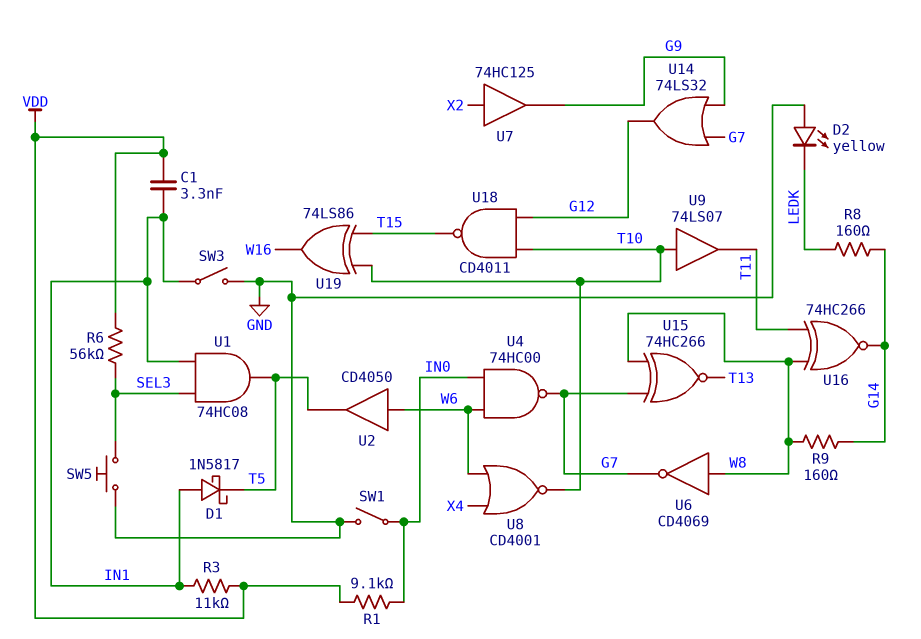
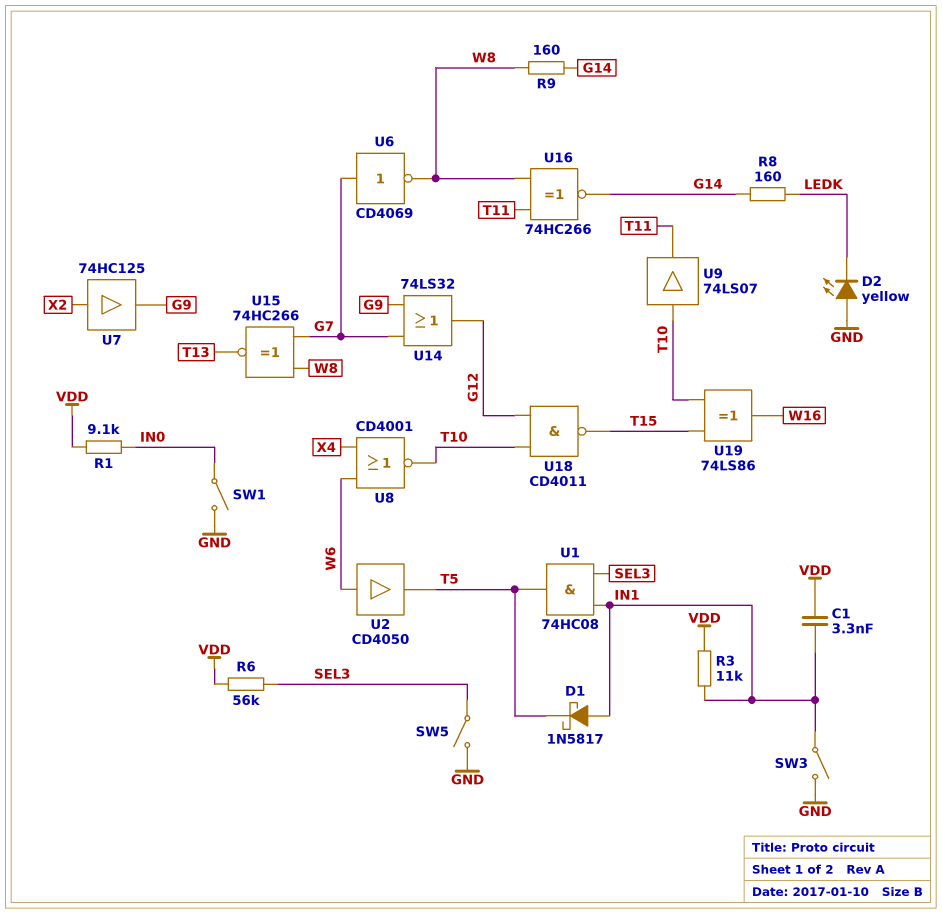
SW5: button (GND, SEL3) -> switch (GND, SEL3)
U4: NAND 74HC00 (in IN0, in W6, out G7) -> none
U6: NOT CD4069 (in W8, out G7) -> NOT CD4069 (in G7, out W8)

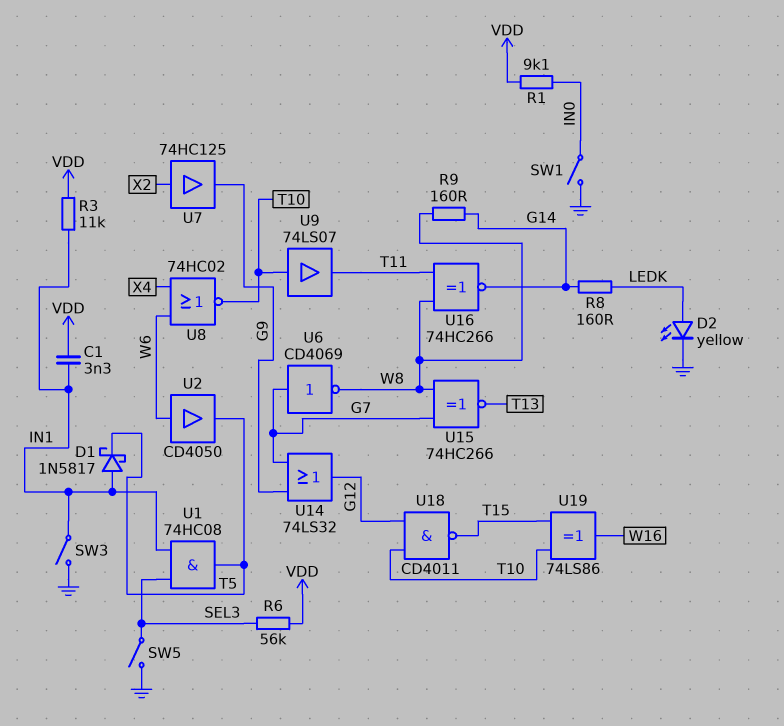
D2: LED yellow (A GND, K LEDK) -> LED yellow (A LEDK, K GND)
U8: NOR CD4001 (in W6, in X4, out T10) -> NOR 74HC02 (in W6, in X4, out T10)

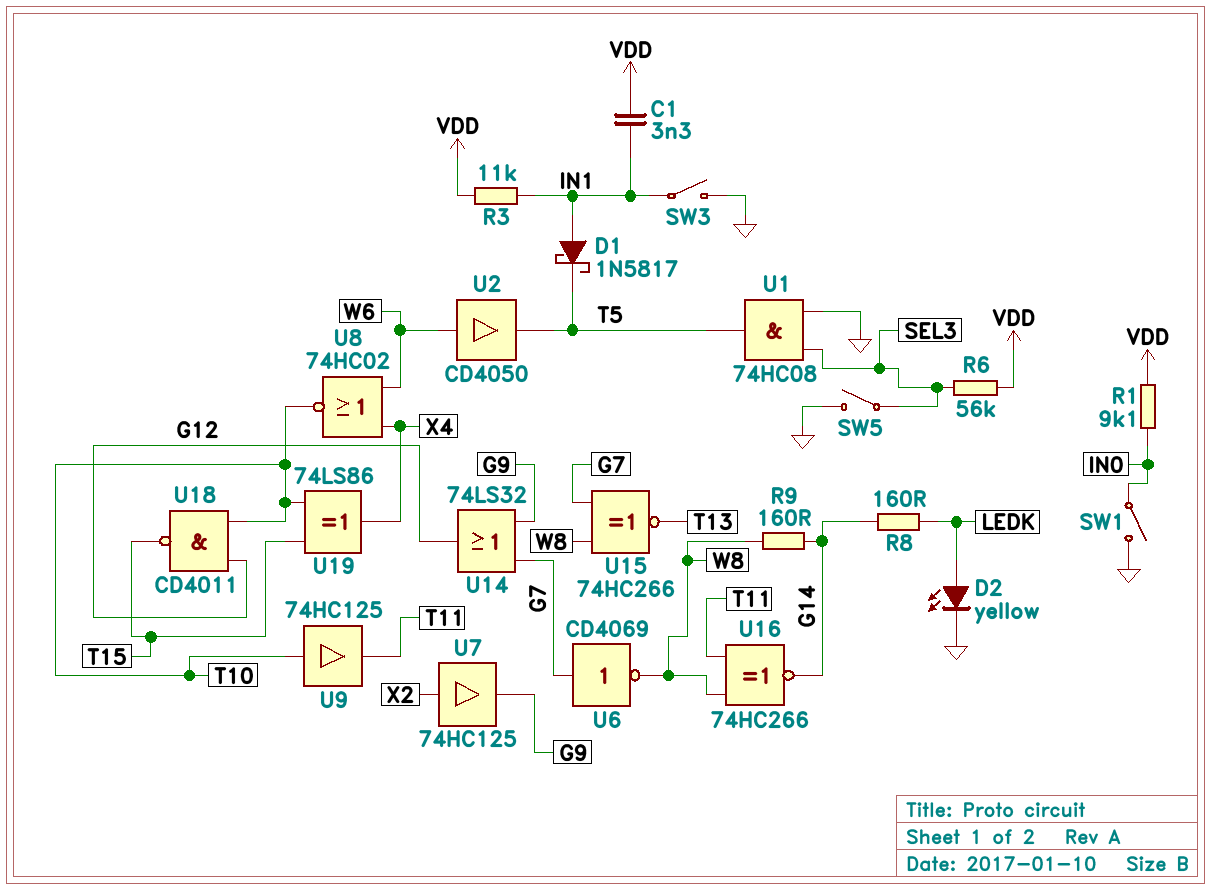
U1: AND 74HC08 (in IN1, in SEL3, out T5) -> AND 74HC08 (in GND, in SEL3, out T5)
U9: buffer 74LS07 (in T10, out T11) -> buffer 74HC125 (in T10, out T11)
U19: XOR 74LS86 (in T10, in T15, out W16) -> XOR 74LS86 (in T10, in T15, out X4)

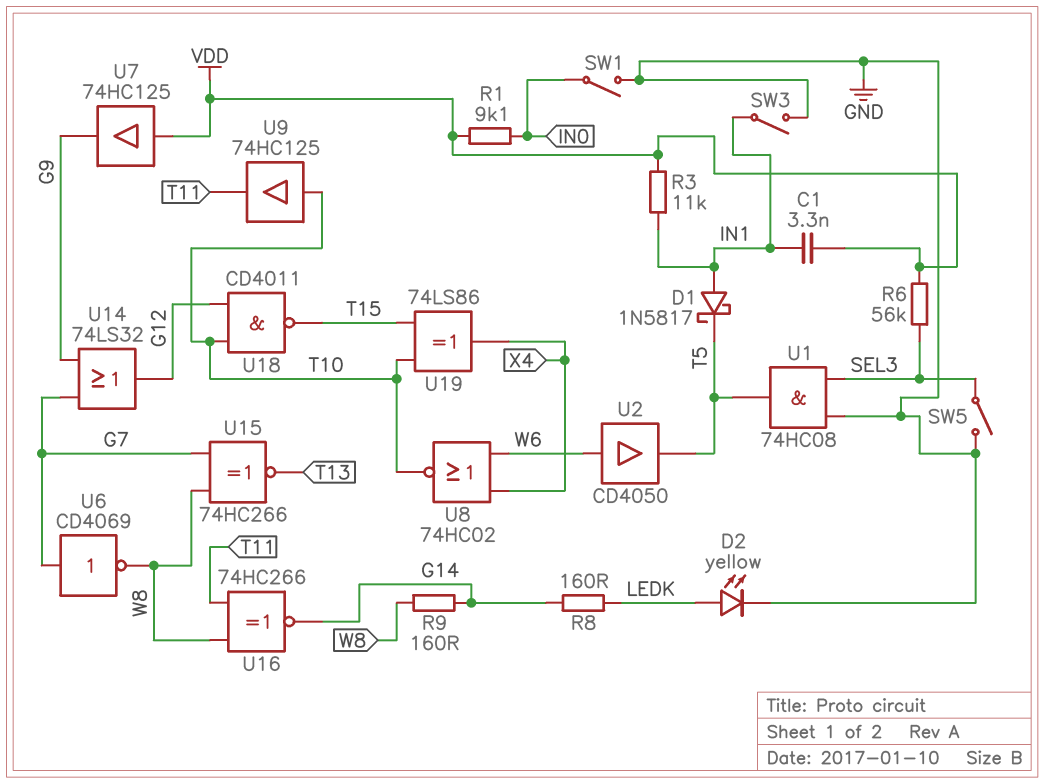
U7: buffer 74HC125 (in X2, out G9) -> buffer 74HC125 (in VDD, out G9)

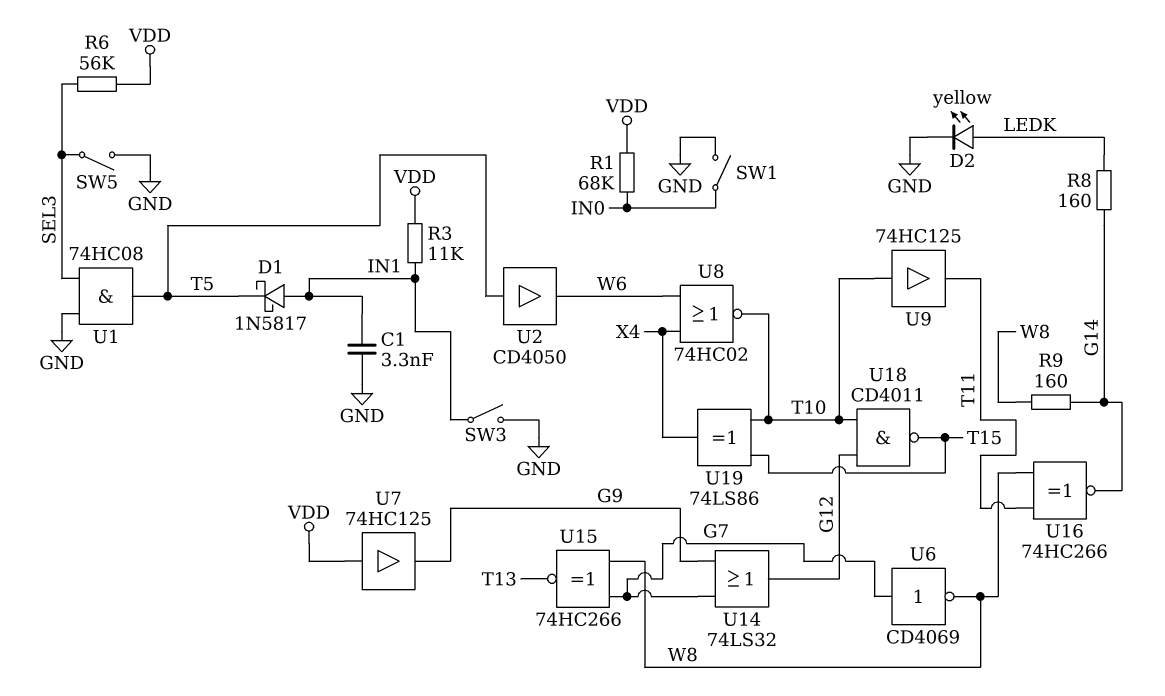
C1: 3.3nF (IN1, VDD) -> 3.3nF (GND, IN1)
R1: 9.1k (IN0, VDD) -> 68k (IN0, VDD)
U2: buffer CD4050 (in W6, out T5) -> buffer CD4050 (in T5, out W6)

